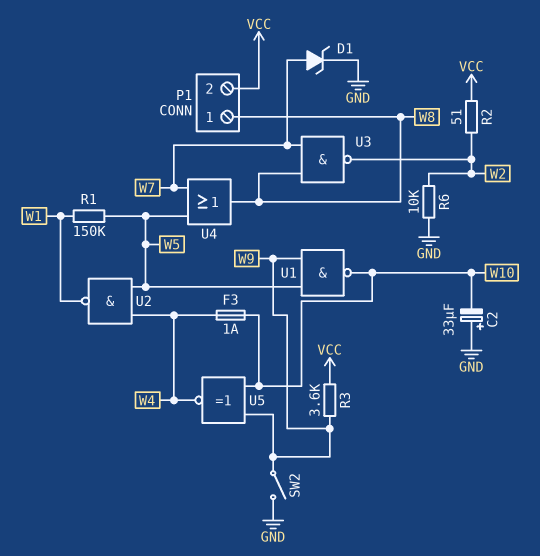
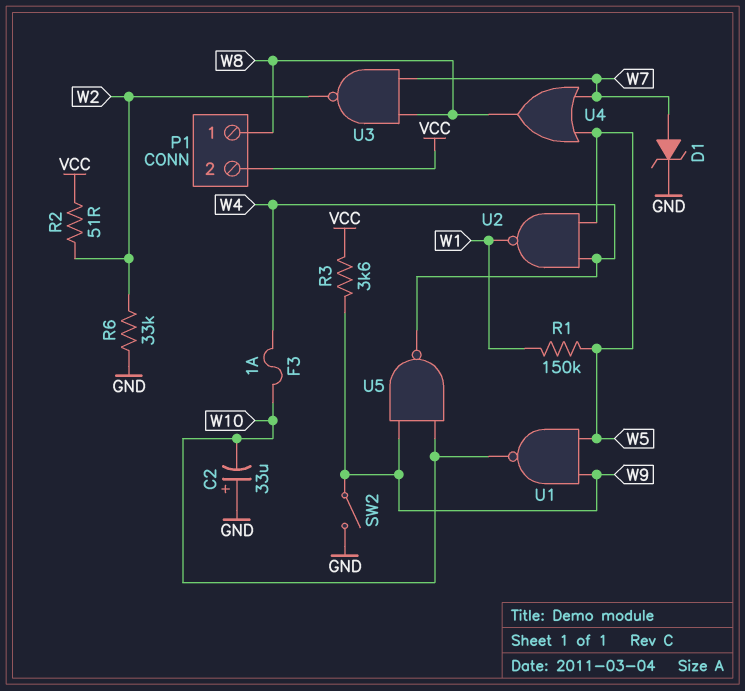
R6: 10k (GND, W2) -> 33k (GND, W2)
U5: XNOR (in W9, in W10, out W4) -> NAND (in W9, in W10, out W4)

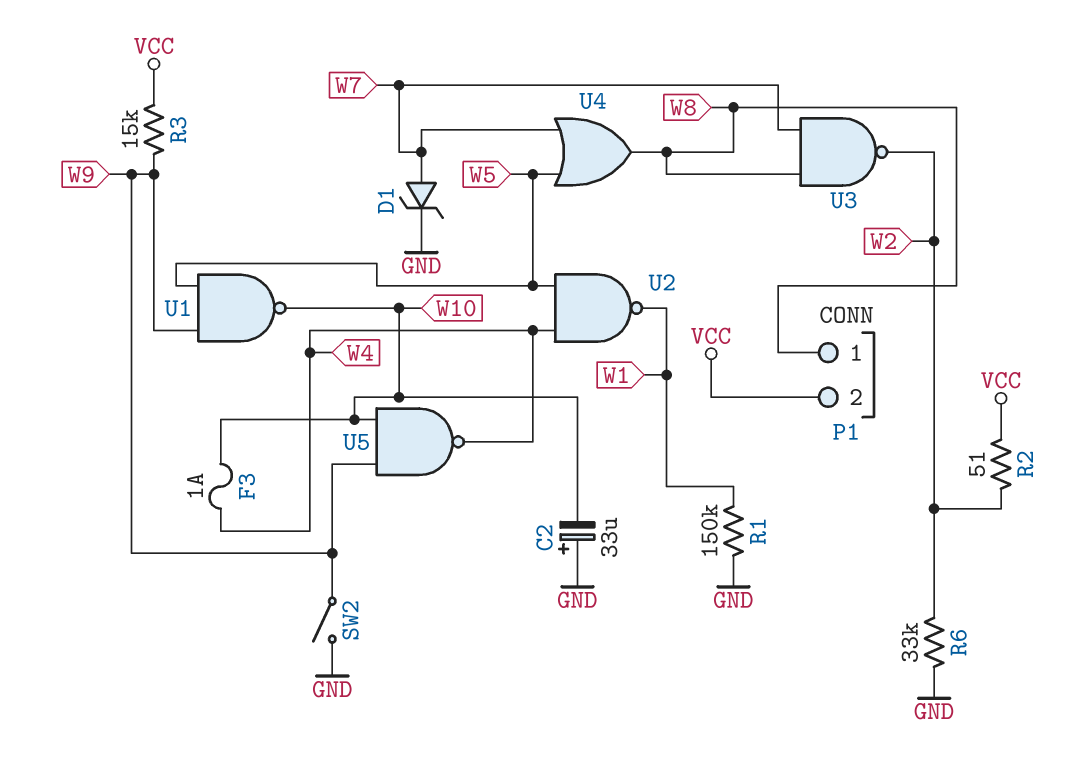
R1: 150k (W1, W5) -> 150k (GND, W1)
R3: 3.6k (VCC, W9) -> 15k (VCC, W9)

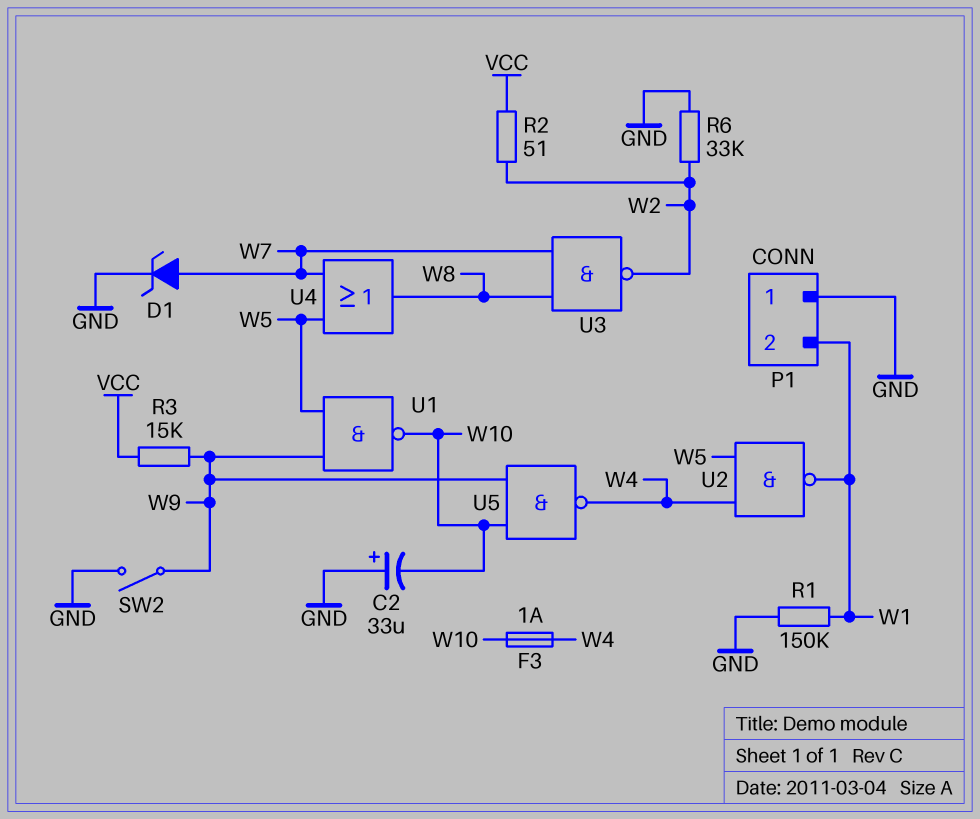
P1 pin 1: W8 -> GND
P1 pin 2: VCC -> W1

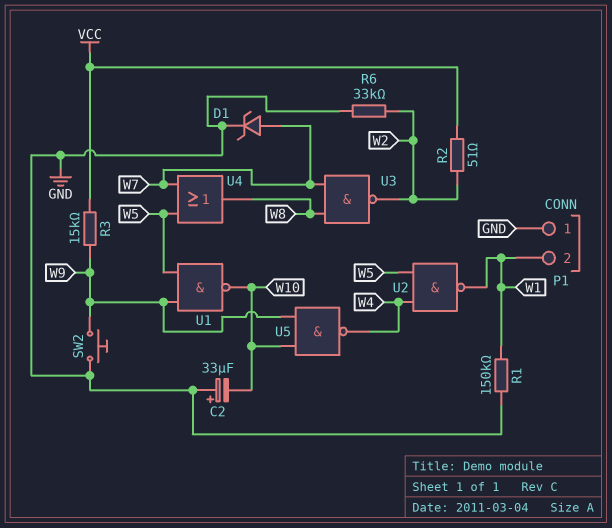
F3: 1A (W4, W10) -> none
SW2: switch (GND, W9) -> button (GND, W9)

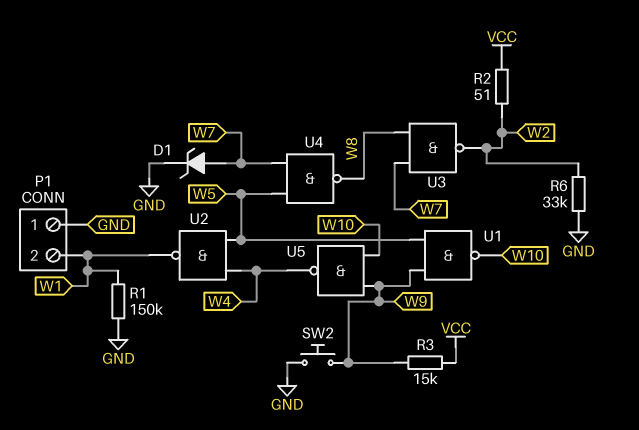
C2: 33uF (plus GND, minus W10) -> none
U4: OR (in W5, in W7, out W8) -> NAND (in W5, in W7, out W8)

